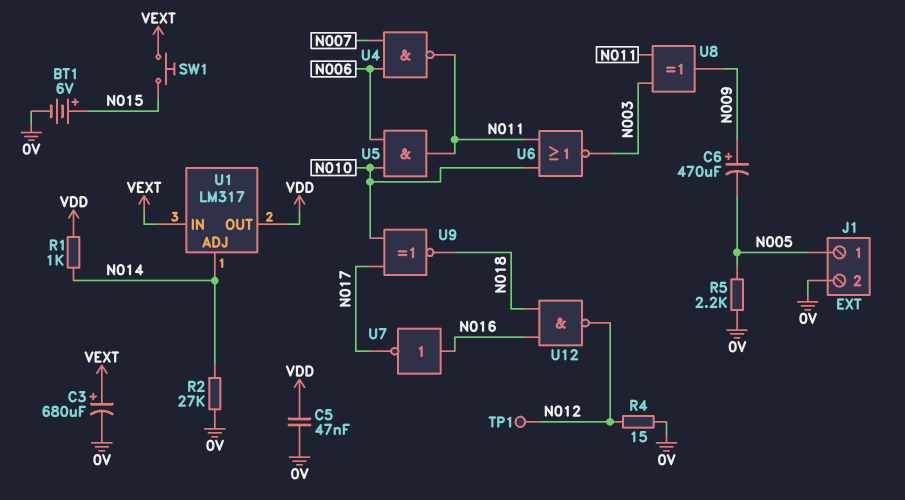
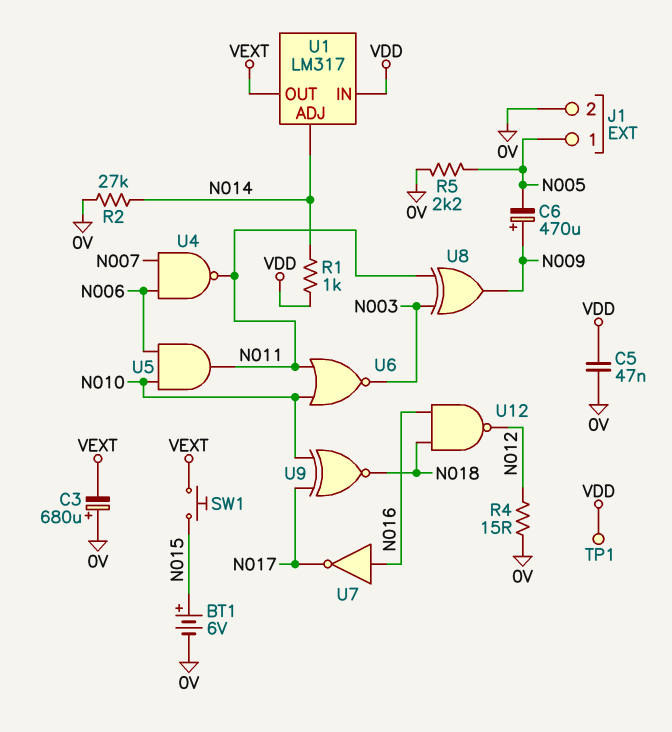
C3: 680uF (plus VEXT, minus 0V) -> 680uF (plus 0V, minus VEXT)
TP1: test point (N012) -> test point (VDD)
U1 pin IN: VEXT -> VDD
U1 pin OUT: VDD -> VEXT

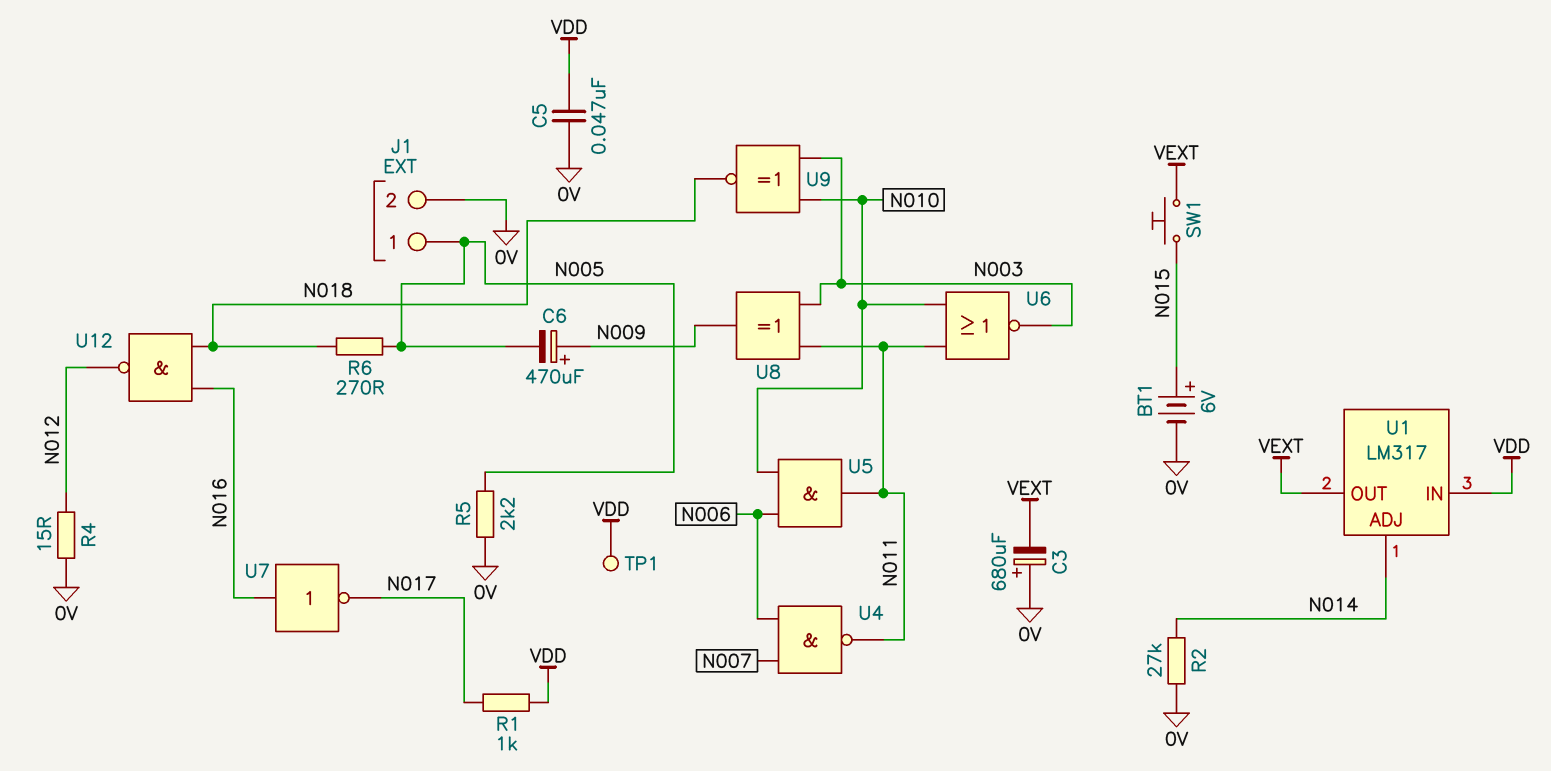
R1: 1k (N014, VDD) -> 1k (N017, VDD)
R6: none -> 270 (N005, N018)
U9: XNOR (in N010, in N017, out N018) -> XNOR (in N003, in N010, out N018)

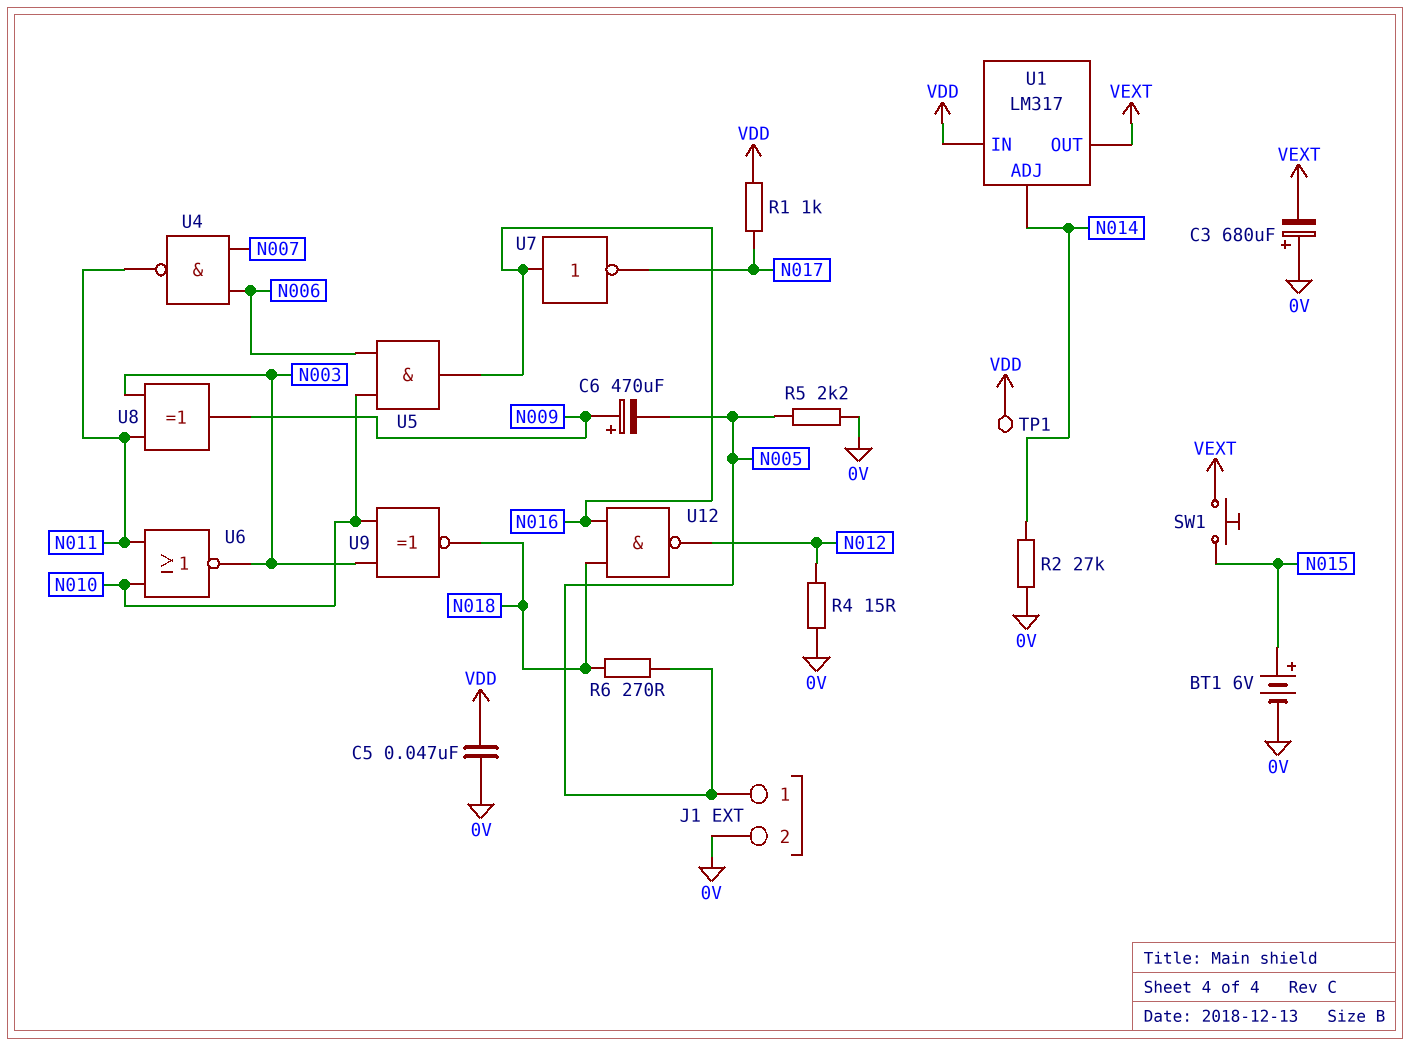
U5: AND (in N006, in N010, out N011) -> AND (in N006, in N010, out N016)

